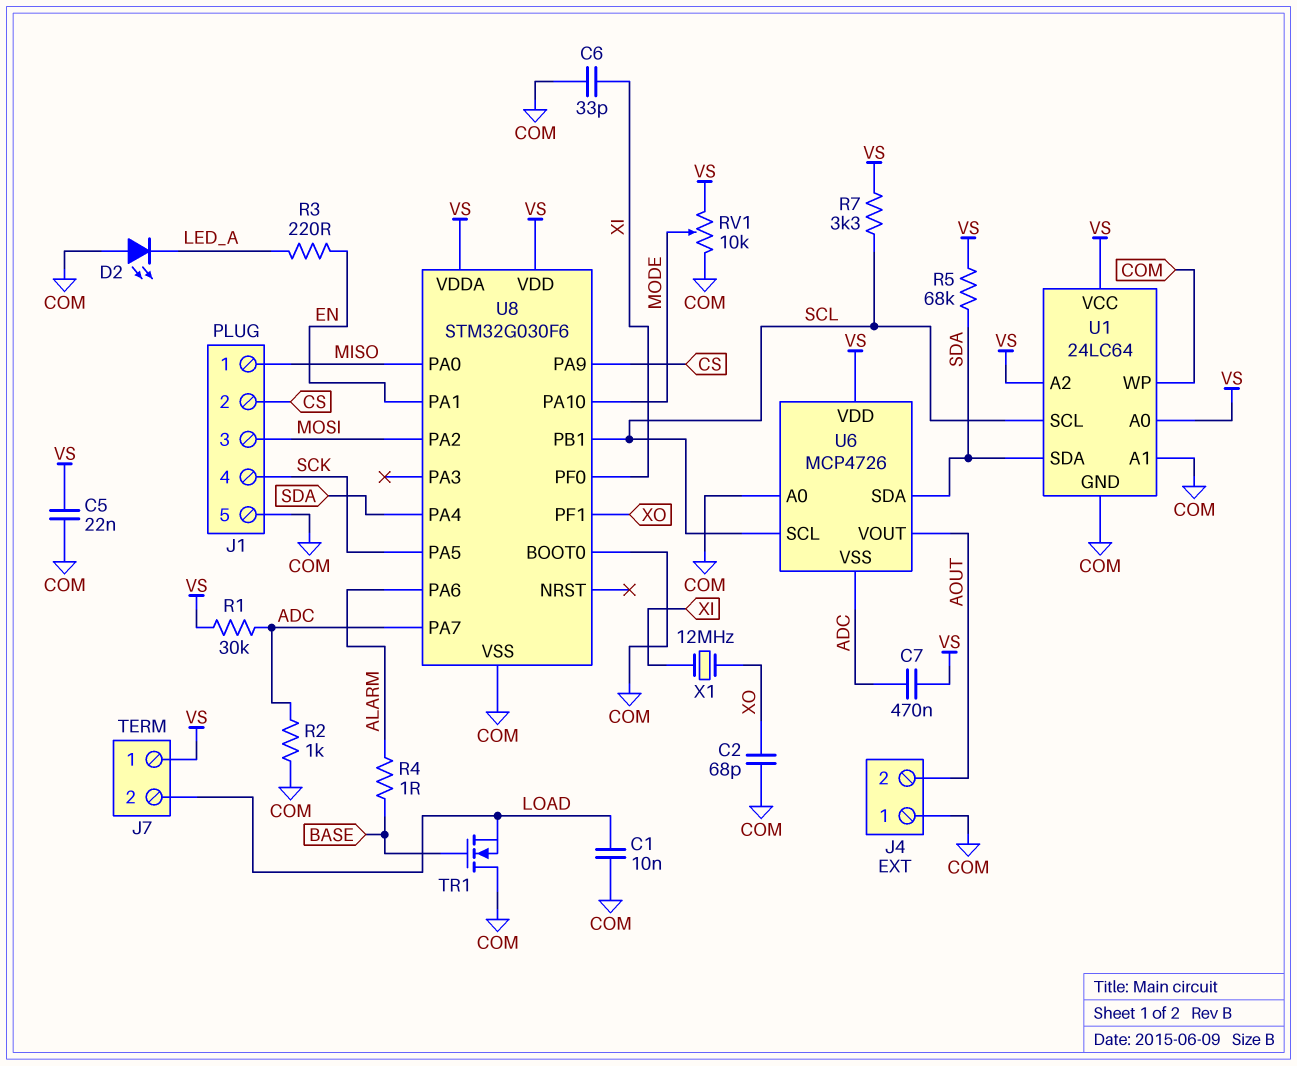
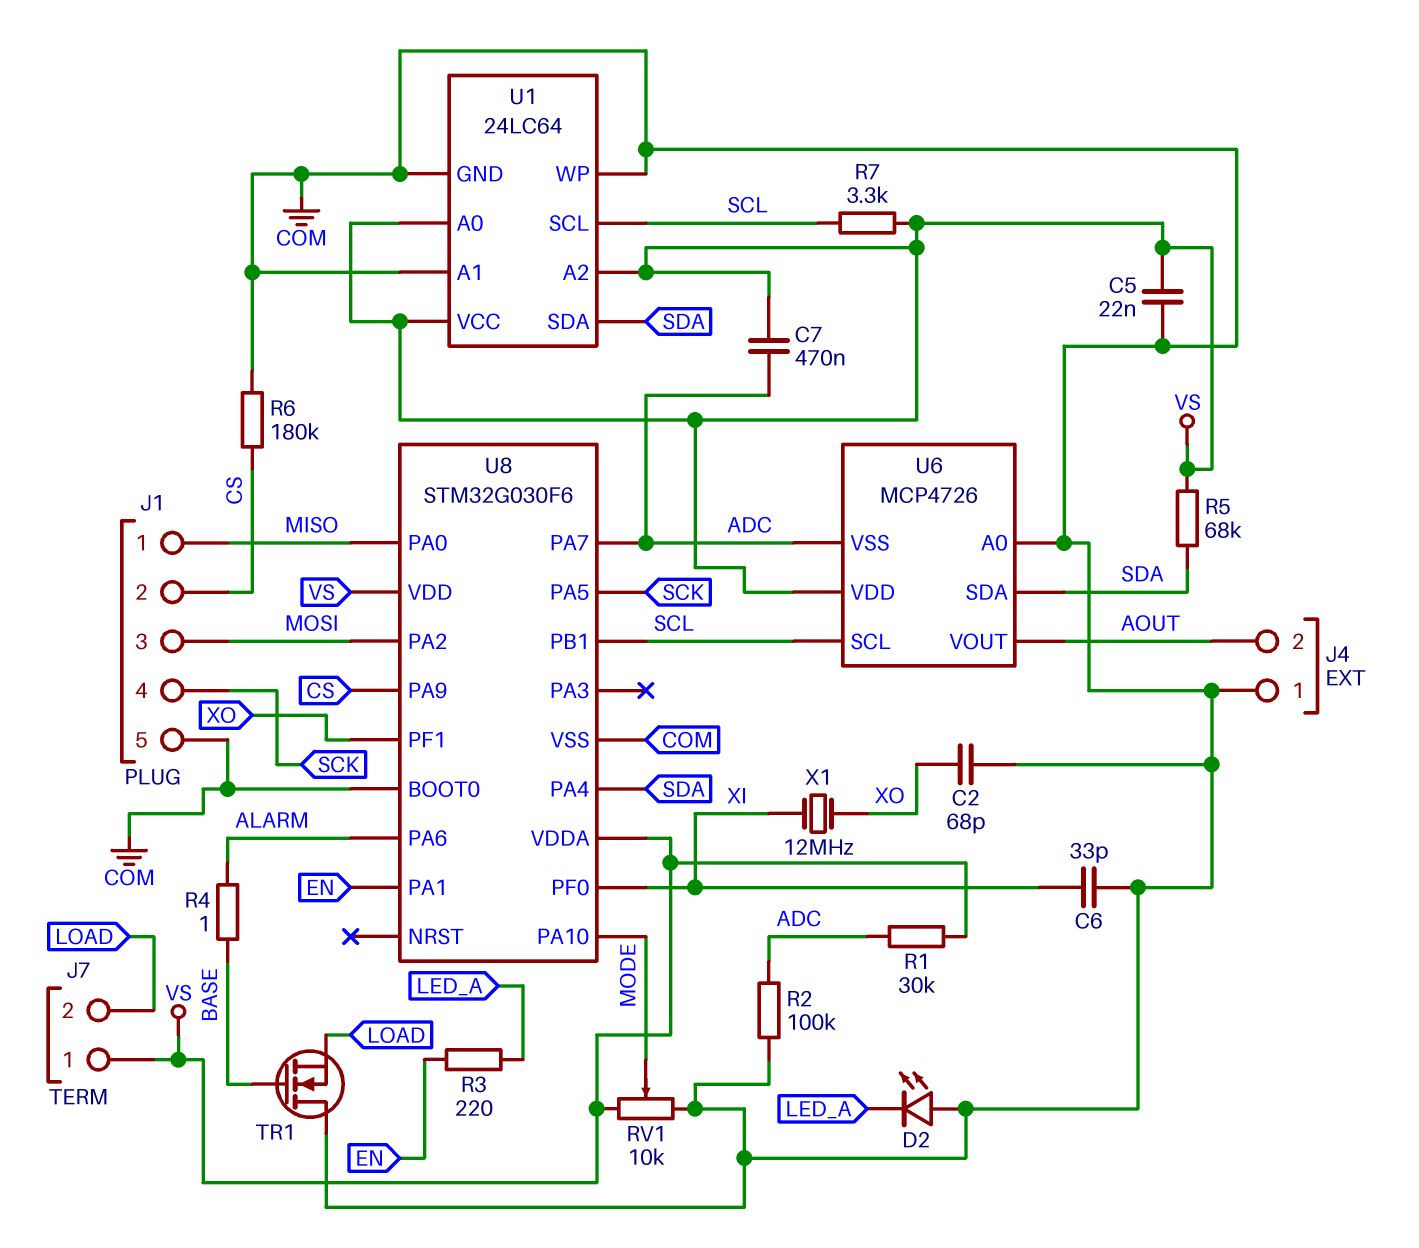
C1: 10nF (COM, LOAD) -> none
R2: 1k (ADC, COM) -> 100k (ADC, COM)
R6: none -> 180k (COM, CS)

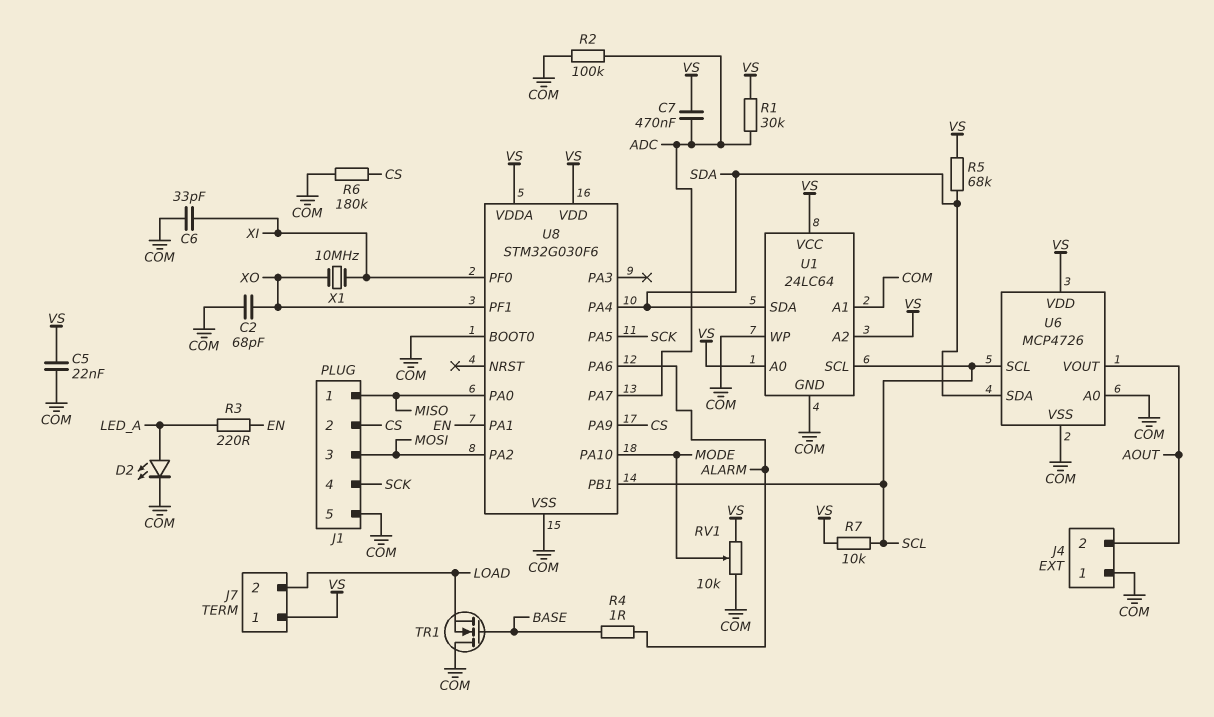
D2: LED (A COM, K LED_A) -> LED (A LED_A, K COM)
R7: 3.3k (SCL, VS) -> 10k (SCL, VS)
U6 pin VSS: ADC -> COM
X1: 12MHz (XI, XO) -> 10MHz (XI, XO)

